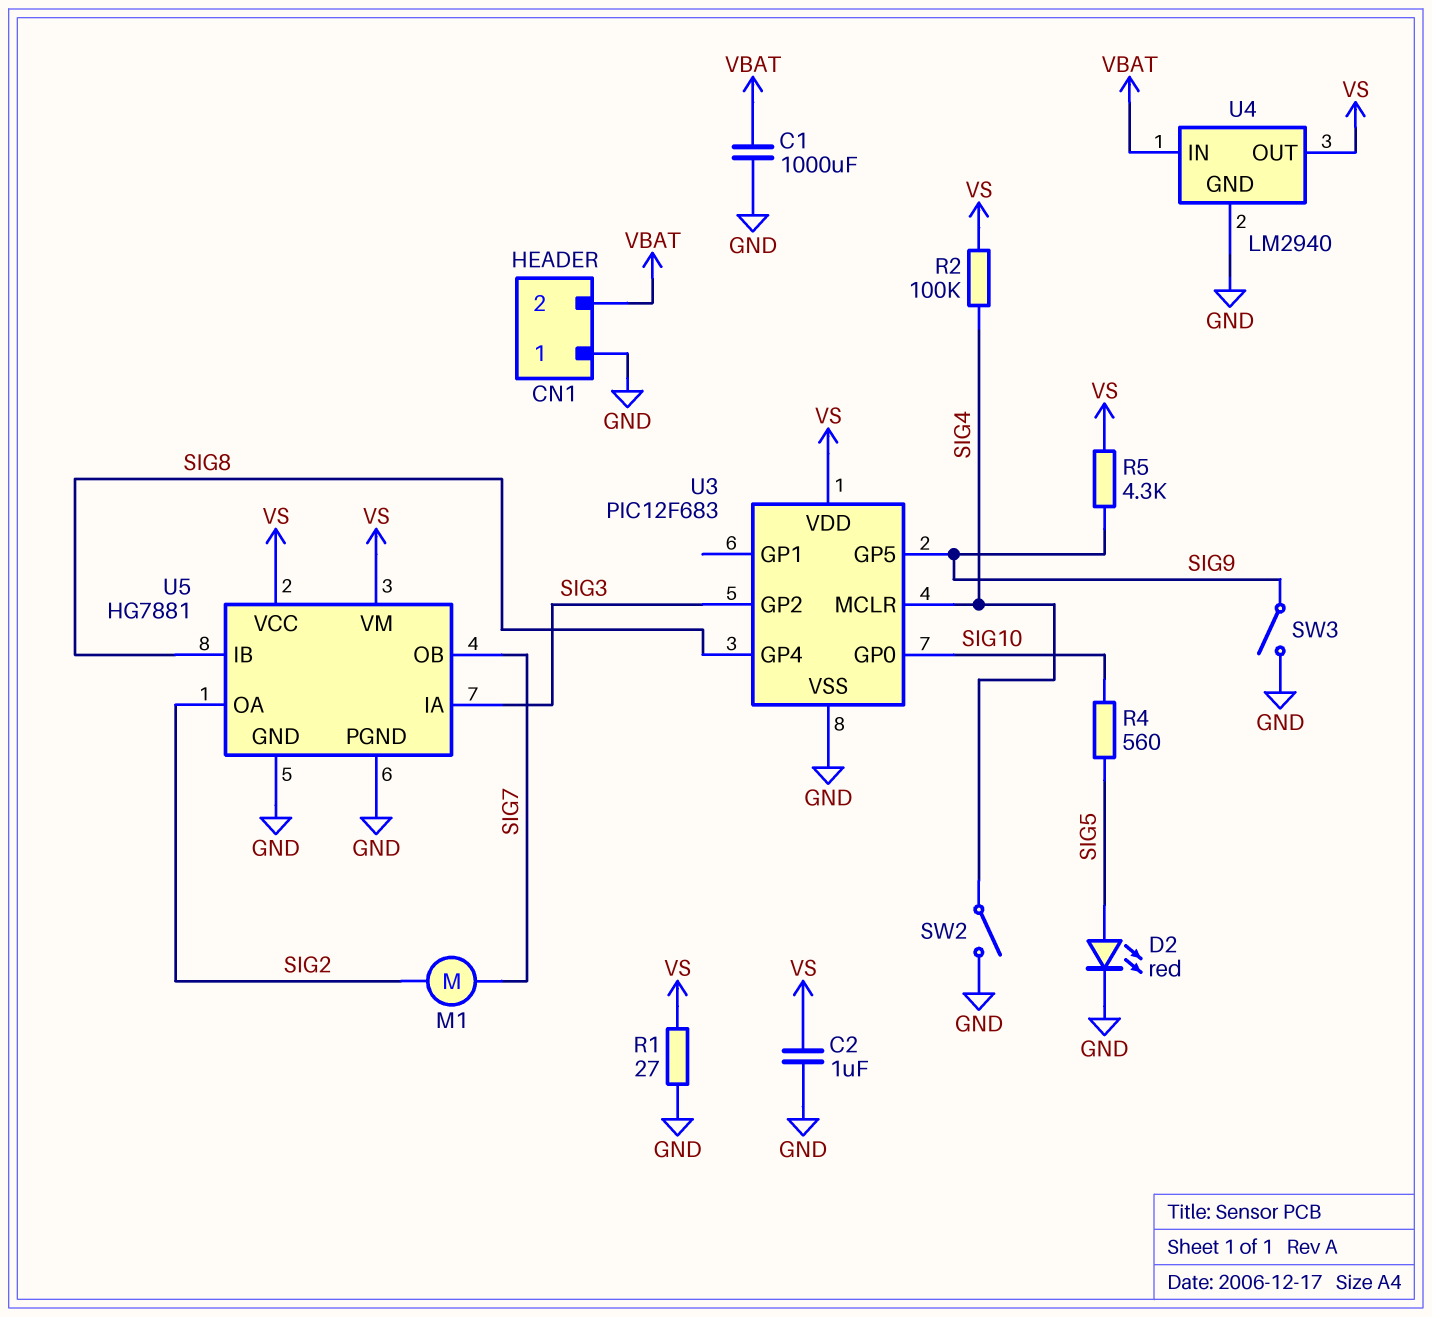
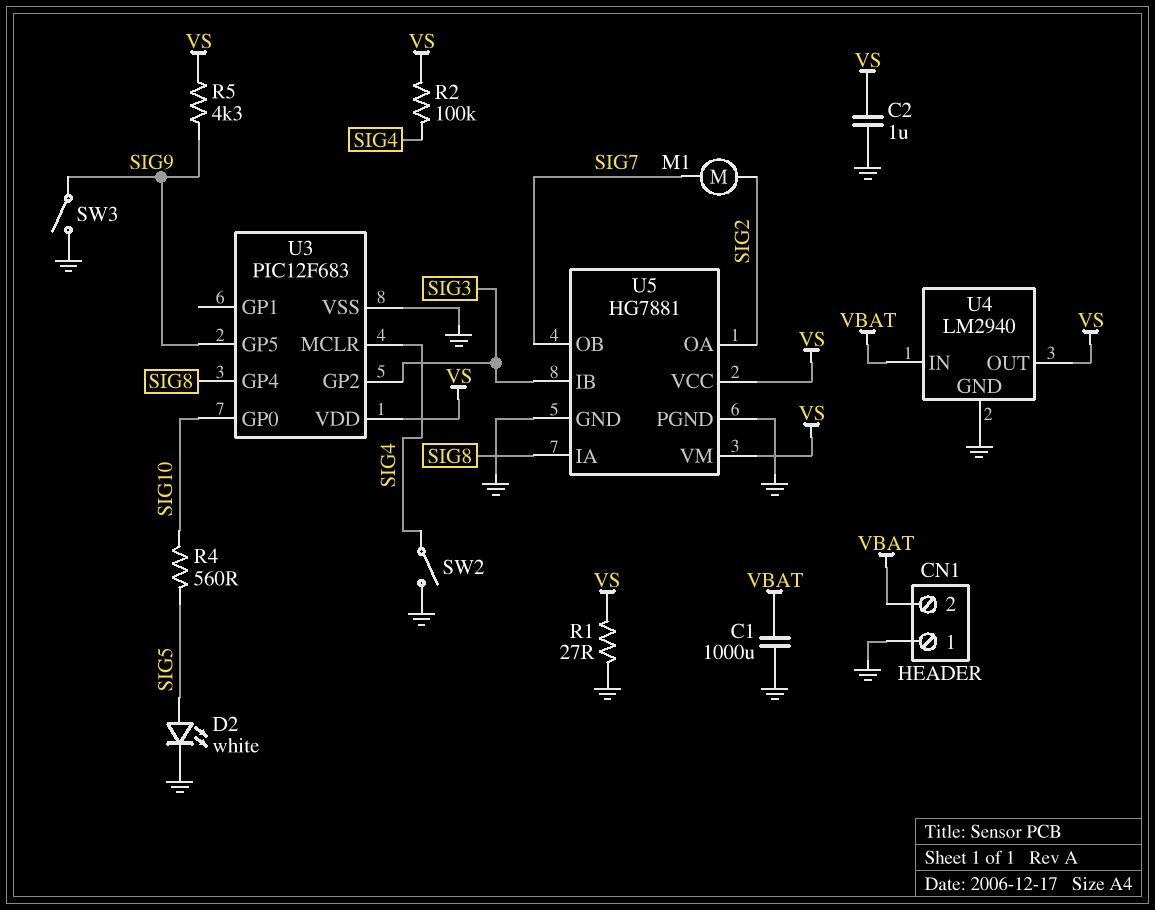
D2: LED red (A SIG5, K GND) -> LED white (A SIG5, K GND)
U5 pin IA: SIG3 -> SIG8
U5 pin IB: SIG8 -> SIG3

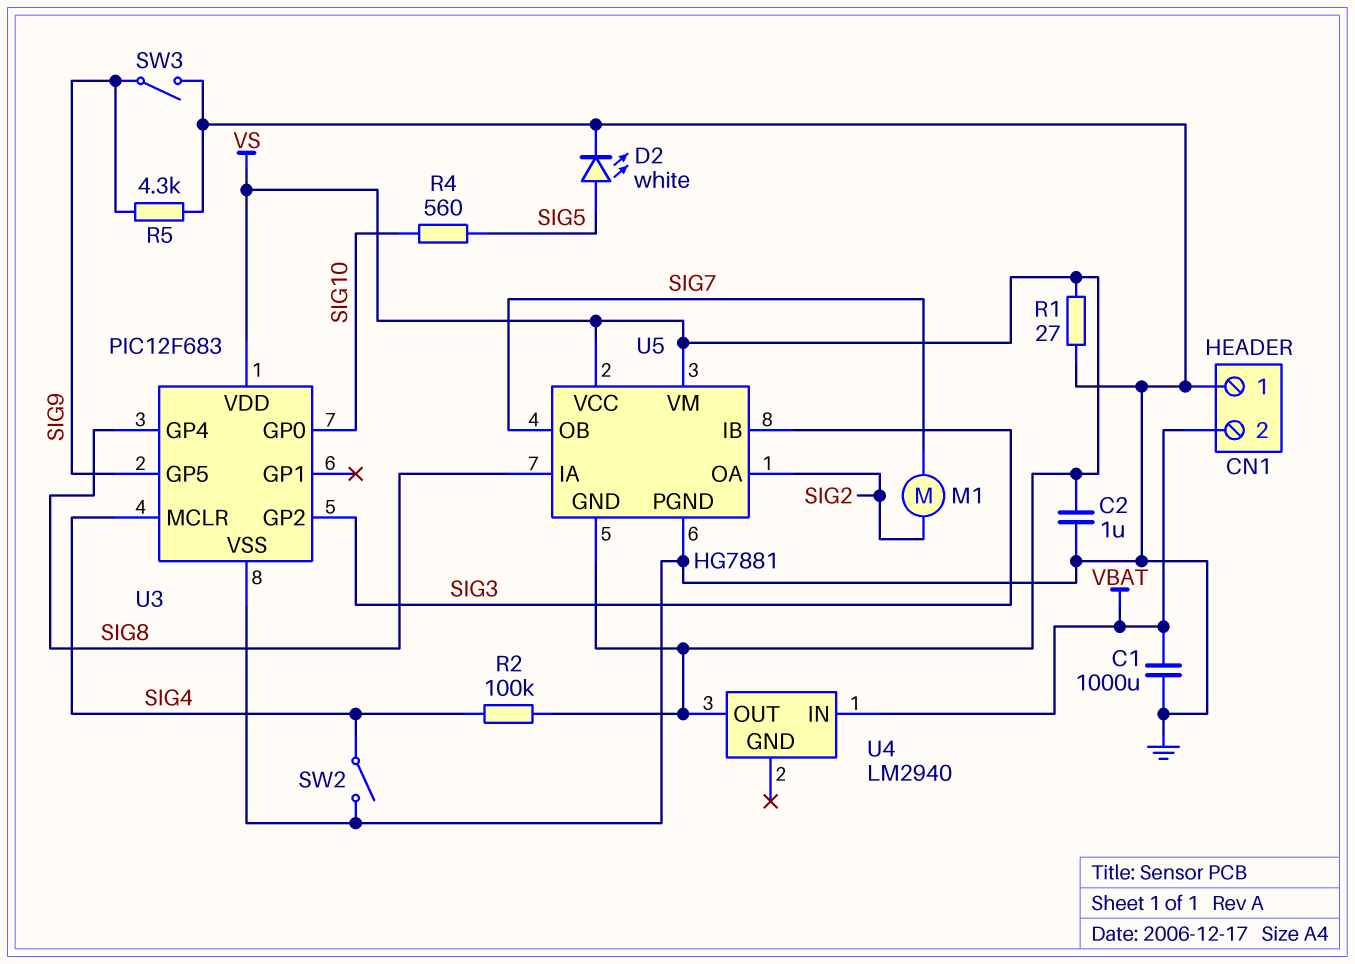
R5: 4.3k (SIG9, VS) -> 4.3k (GND, SIG9)
U4 pin GND: GND -> none
U5 pin GND: GND -> VS

